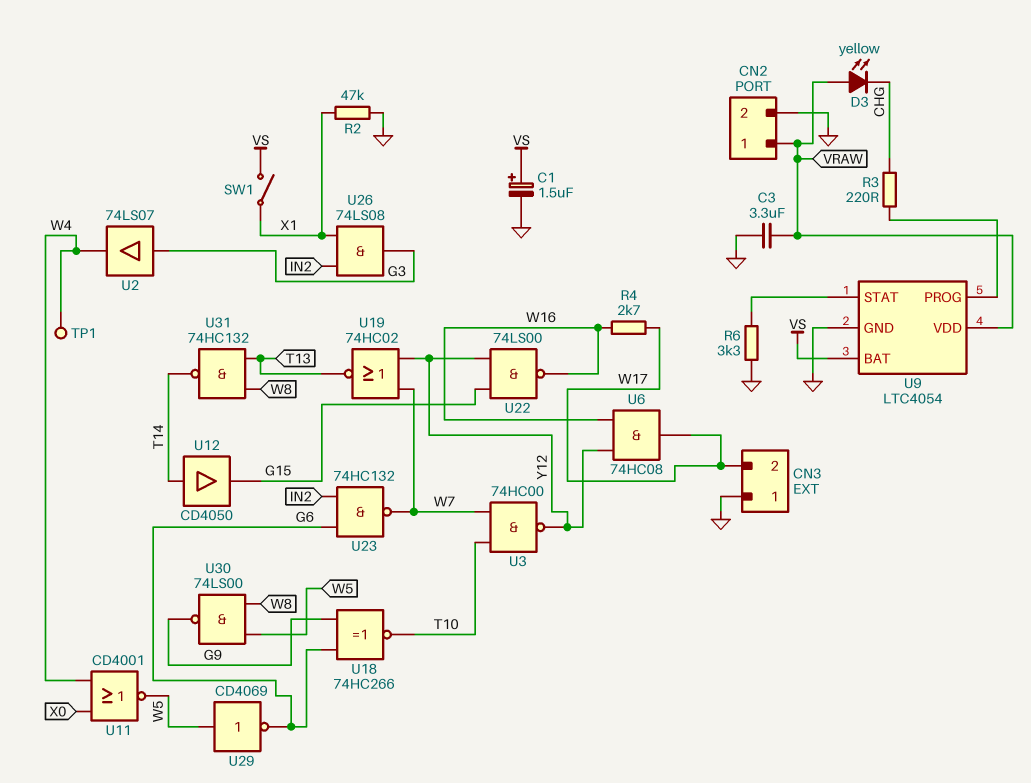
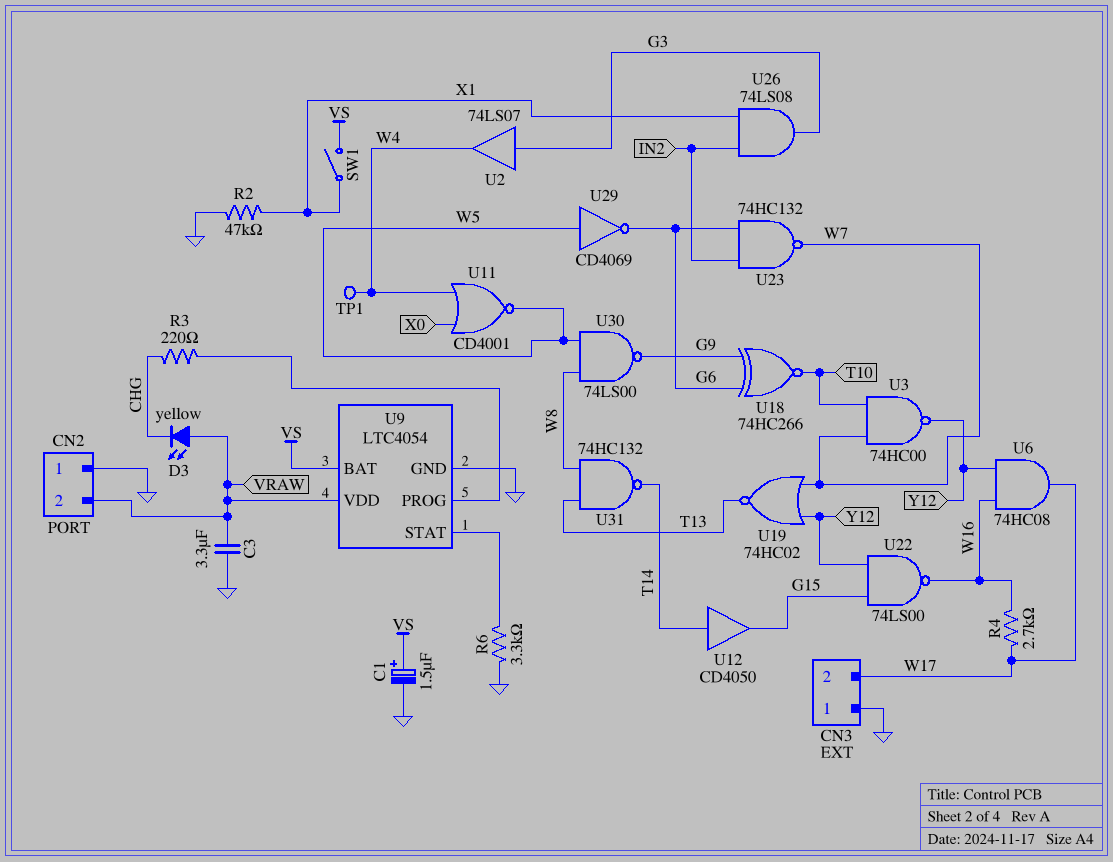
CN2 pin 1: VRAW -> GND
CN2 pin 2: GND -> VRAW

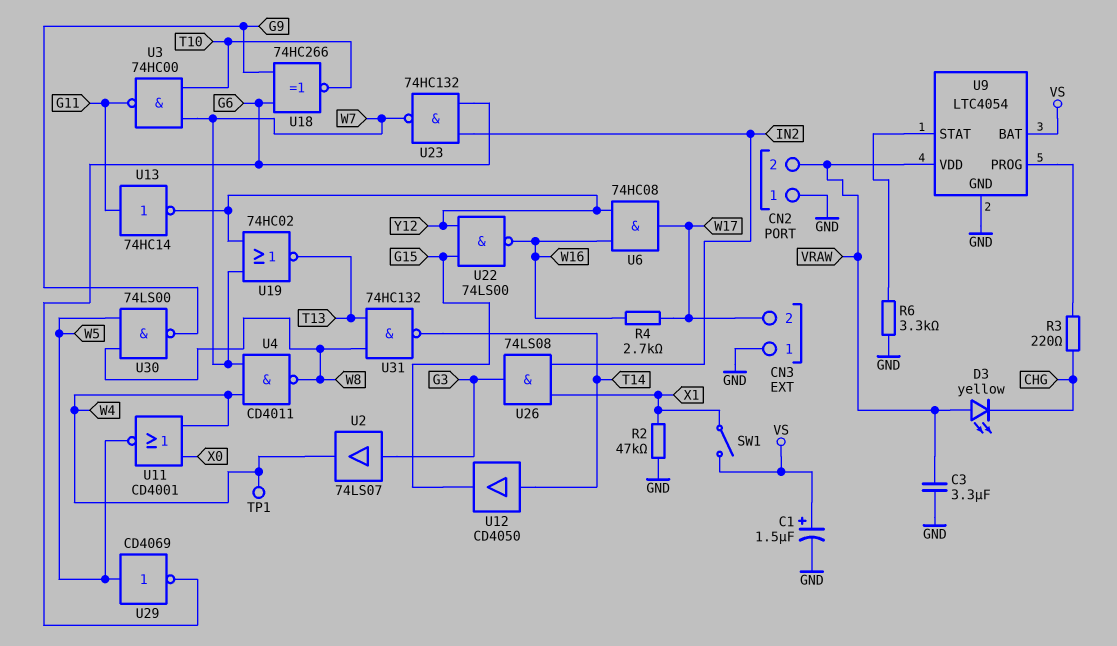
U3: NAND 74HC00 (in T10, in W7, out Y12) -> NAND 74HC00 (in T10, in W7, out G11)
U4: none -> NAND CD4011 (in W4, in W7, out W8)
U13: none -> NOT 74HC14 (in G11, out Y12)

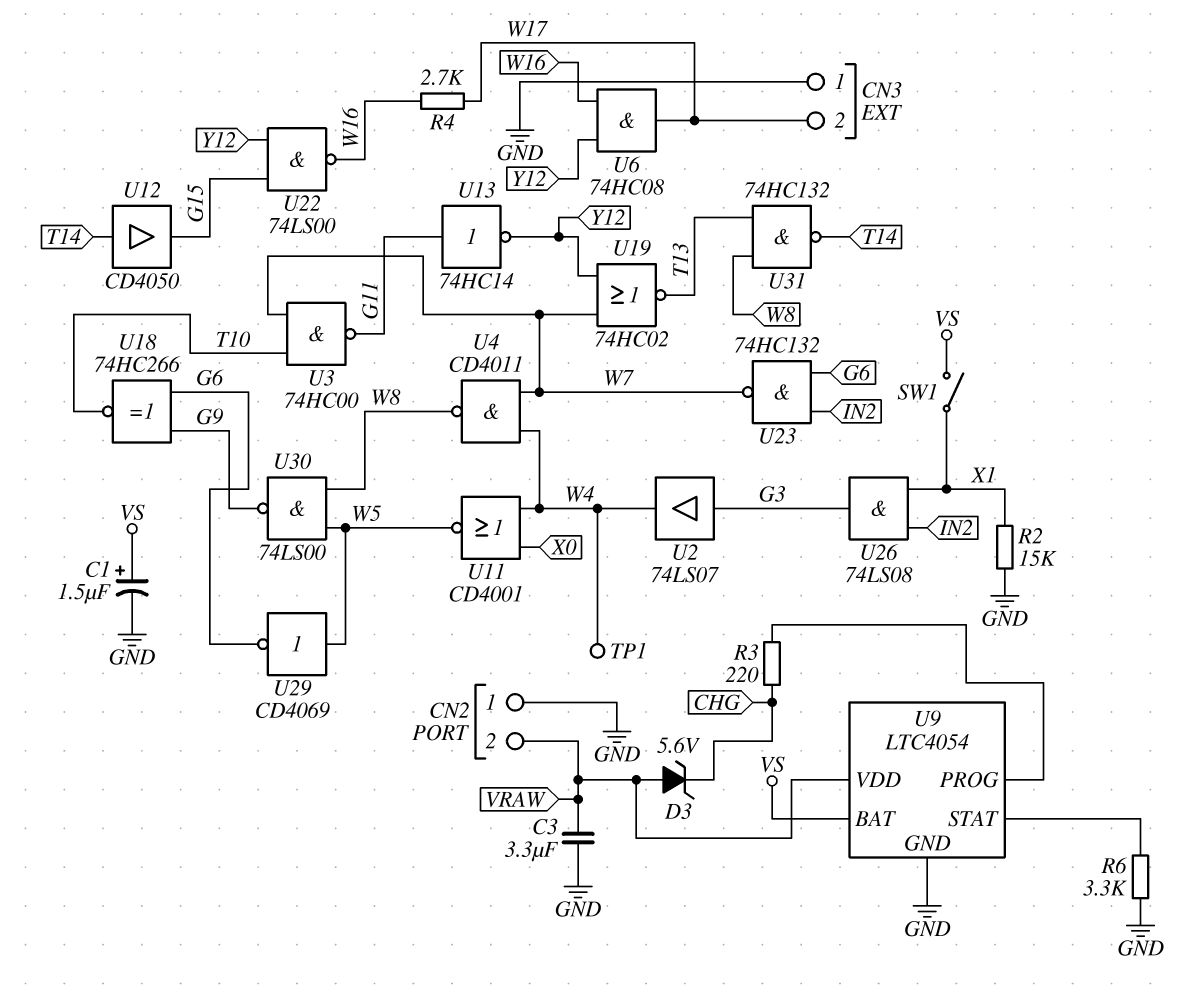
D3: LED yellow (A VRAW, K CHG) -> zener 5.6V (A VRAW, K CHG)
R2: 47k (GND, X1) -> 15k (GND, X1)

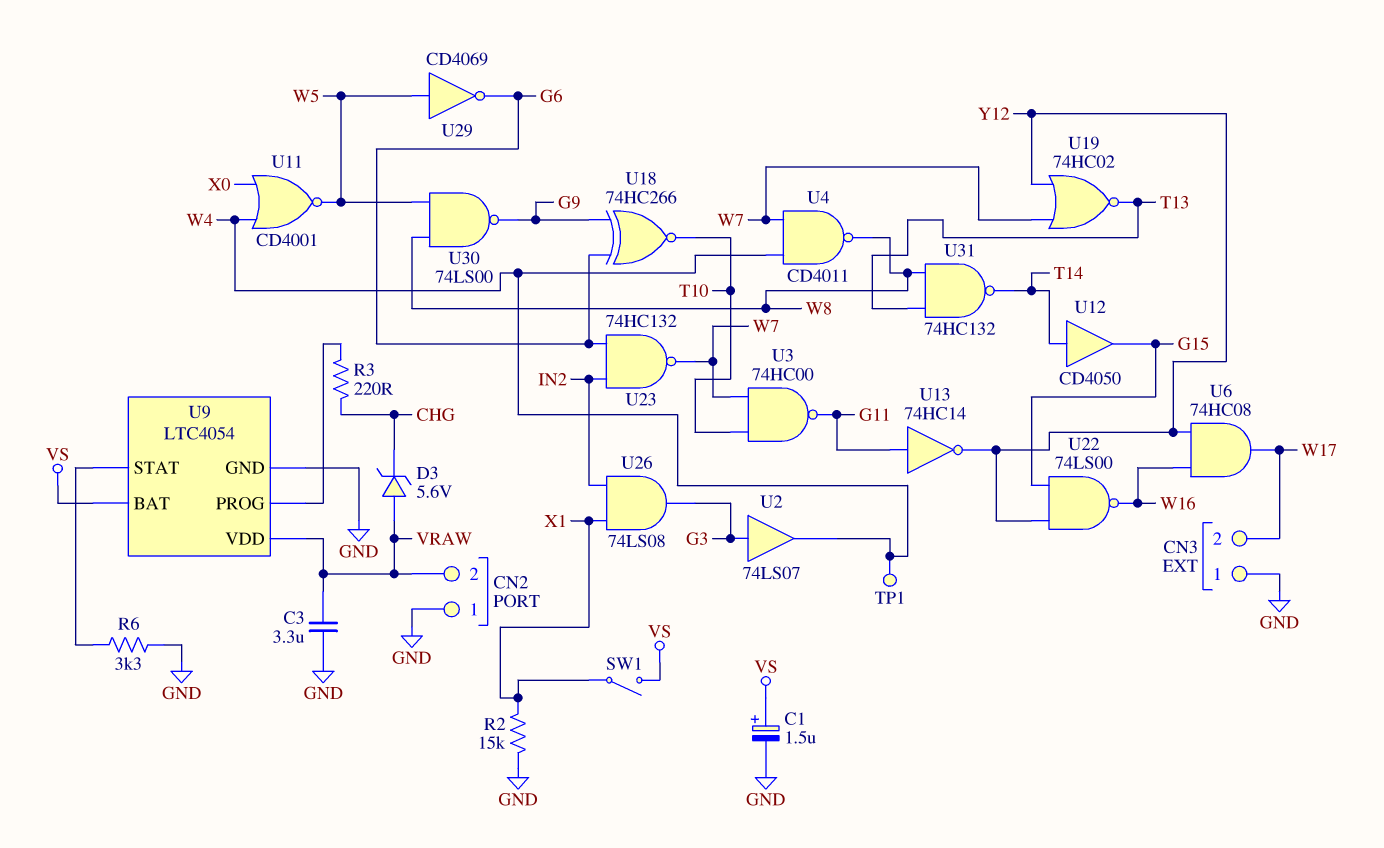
R4: 2.7k (W16, W17) -> none

